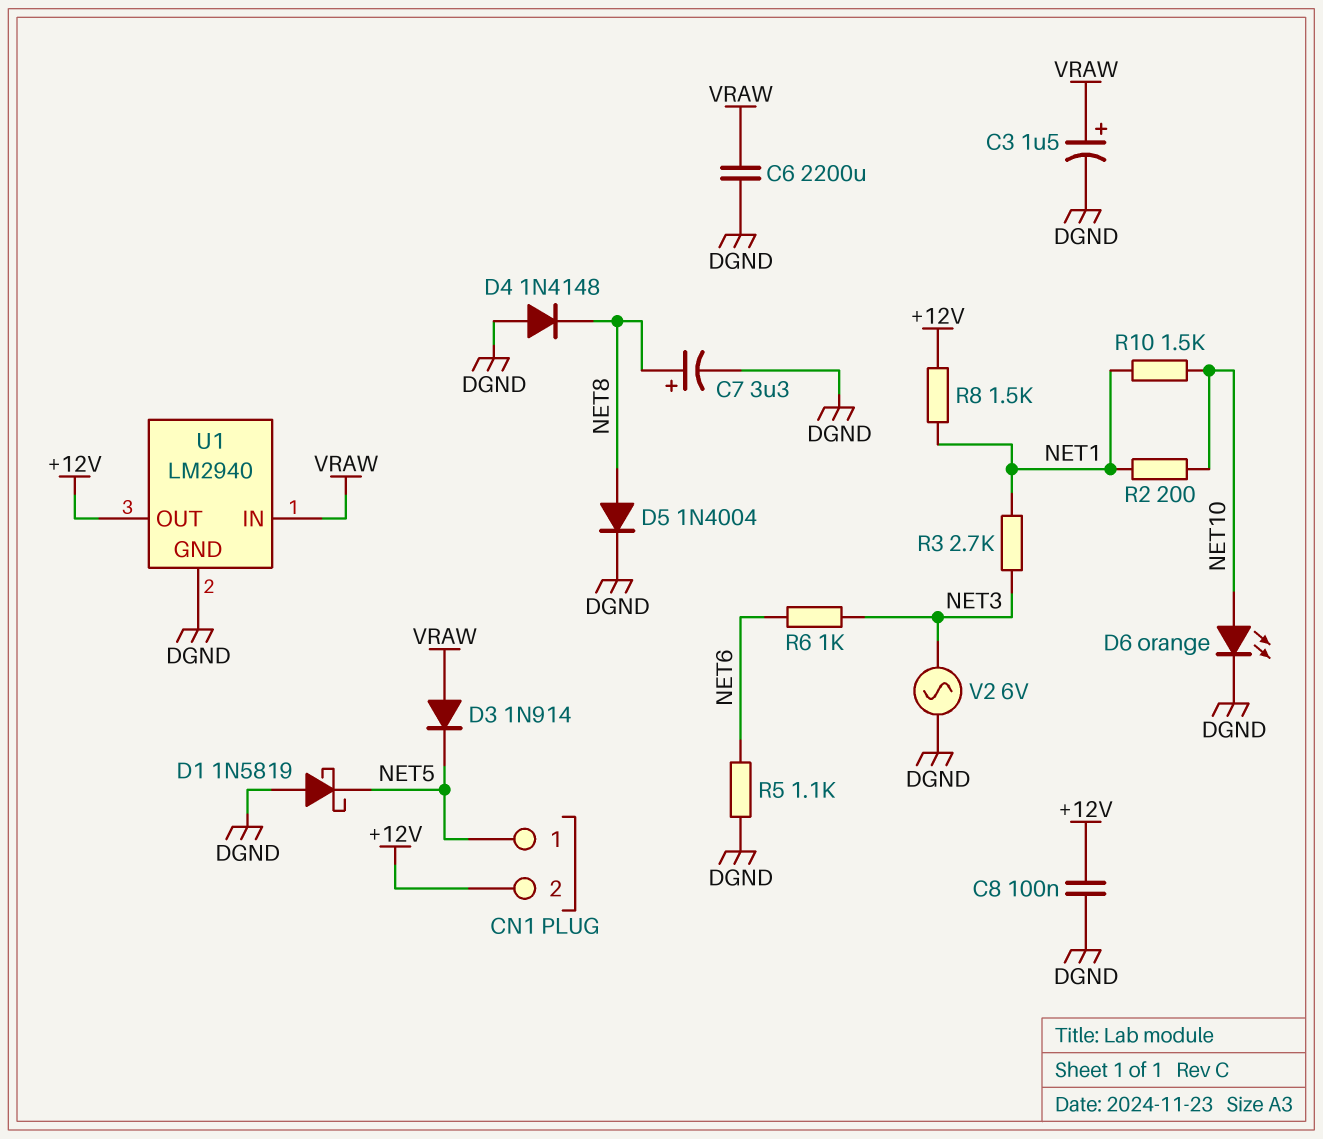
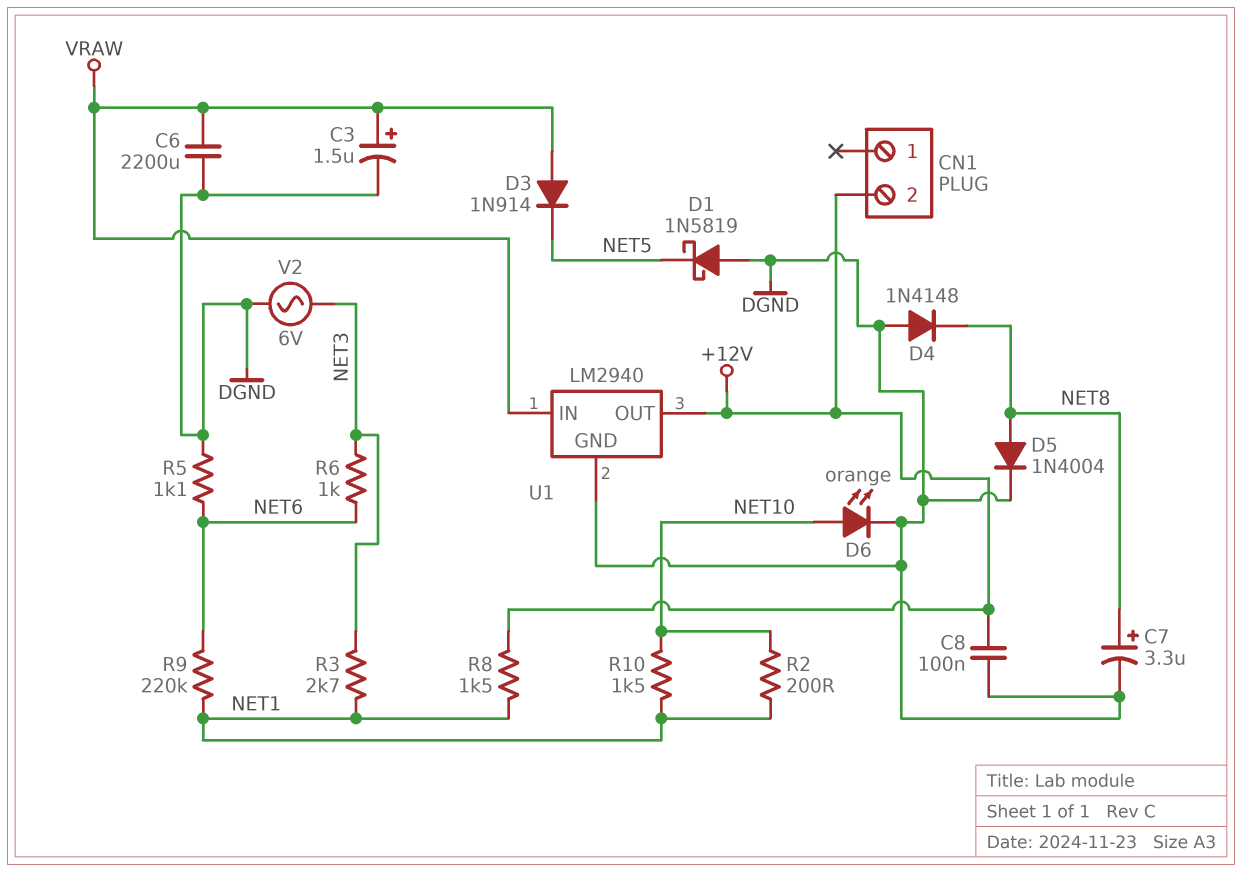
CN1 pin 1: NET5 -> none
R9: none -> 220k (NET1, NET6)

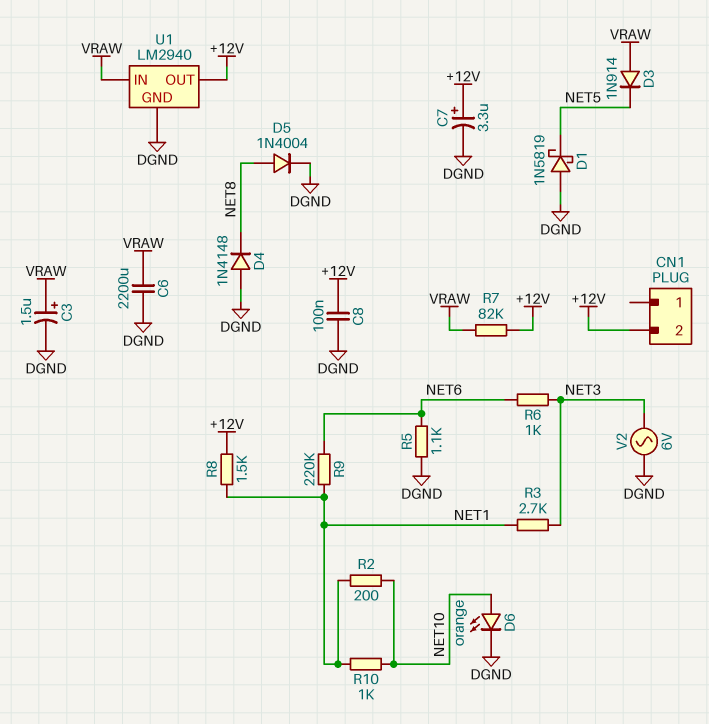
C7: 3.3uF (plus NET8, minus DGND) -> 3.3uF (plus +12V, minus DGND)
R7: none -> 82k (+12V, VRAW)
R10: 1.5k (NET1, NET10) -> 1k (NET1, NET10)

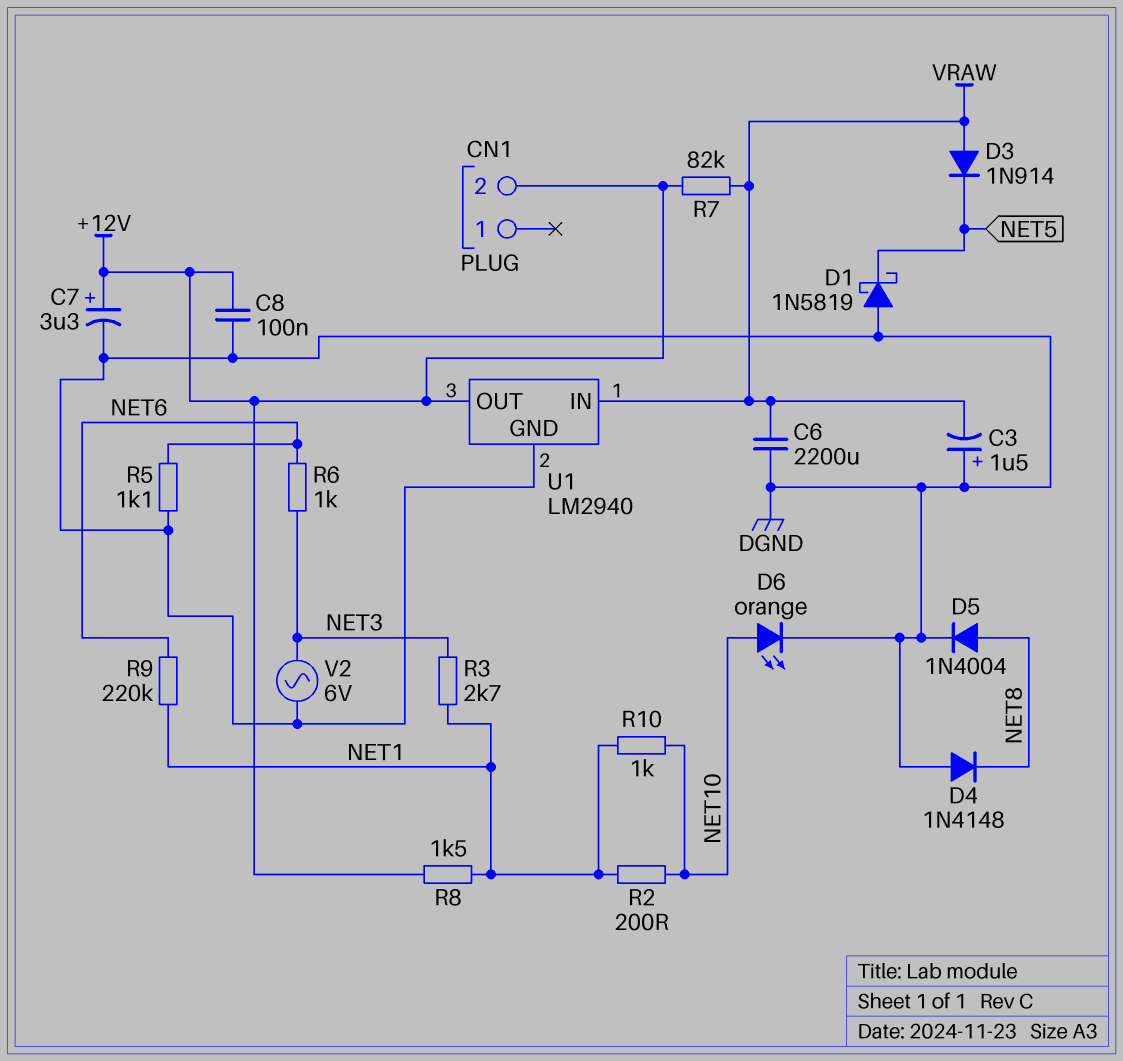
C3: 1.5uF (plus VRAW, minus DGND) -> 1.5uF (plus DGND, minus VRAW)

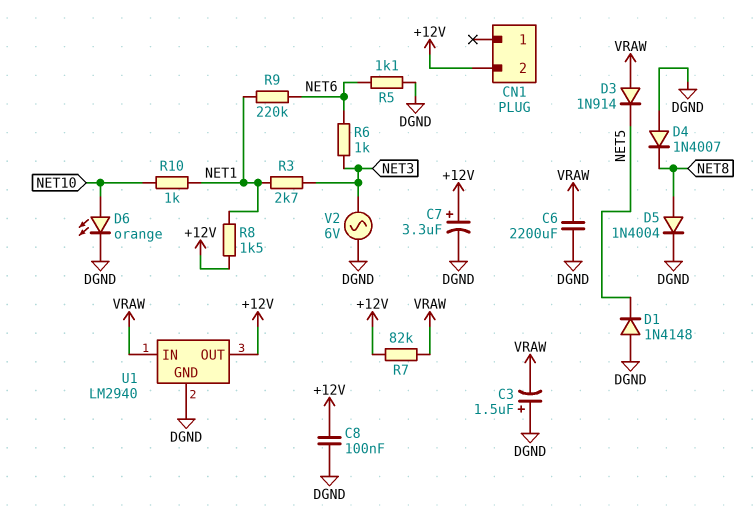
D1: schottky 1N5819 (A DGND, K NET5) -> diode 1N4148 (A DGND, K NET5)
D4: diode 1N4148 (A DGND, K NET8) -> diode 1N4007 (A DGND, K NET8)
R2: 200 (NET1, NET10) -> none

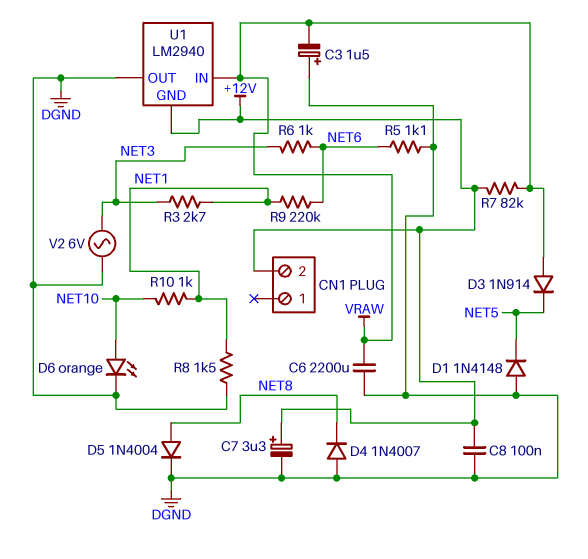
R8: 1.5k (+12V, NET1) -> 1.5k (DGND, NET1)
U1 pin GND: DGND -> +12V
U1 pin OUT: +12V -> DGND

